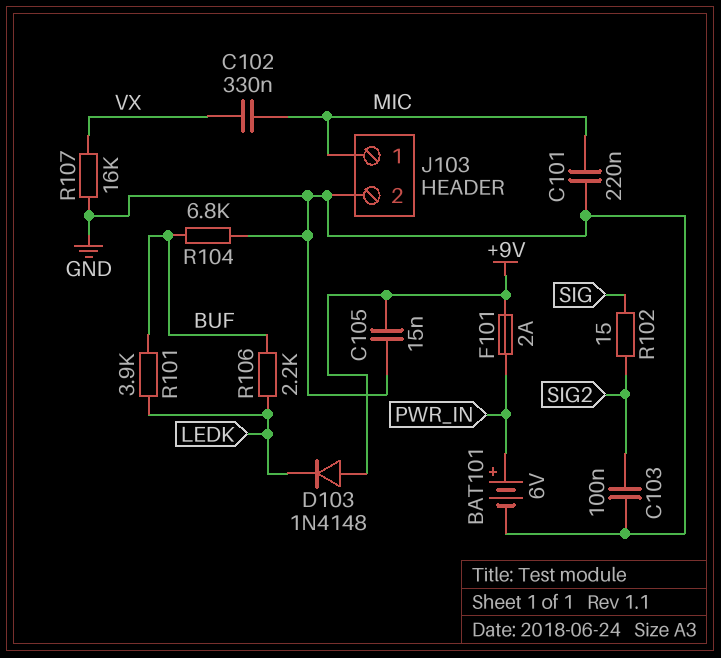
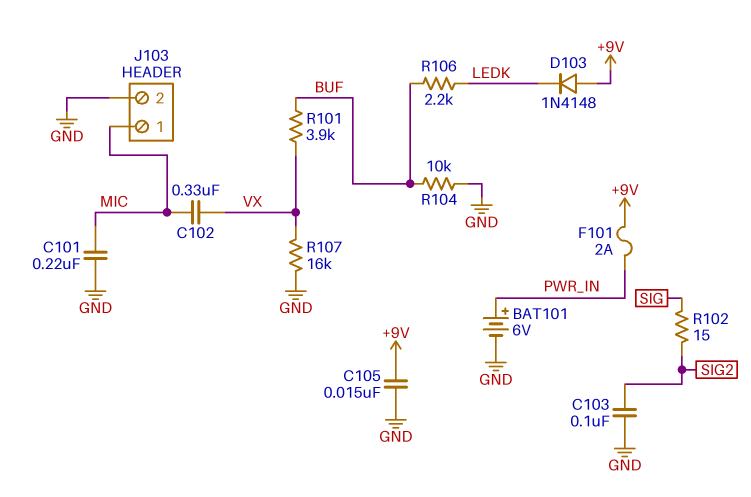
R101: 3.9k (BUF, LEDK) -> 3.9k (BUF, VX)
R104: 6.8k (BUF, GND) -> 10k (BUF, GND)

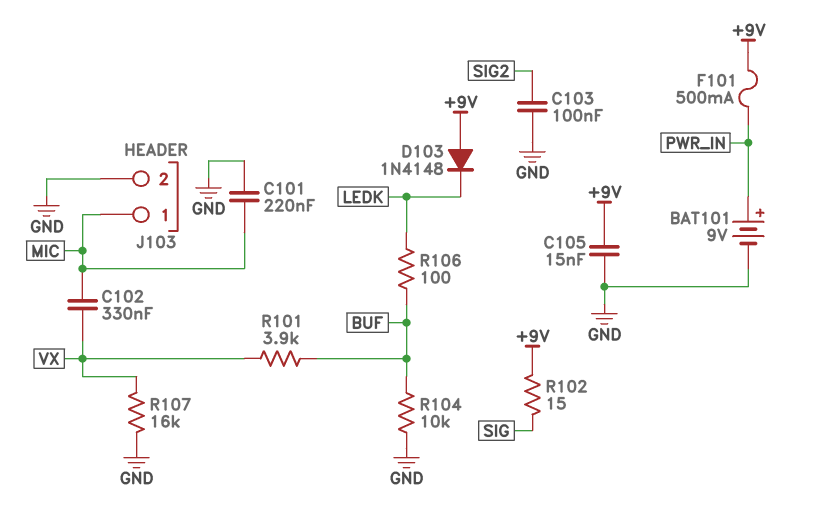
BAT101: 6V (plus PWR_IN, minus GND) -> 9V (plus PWR_IN, minus GND)
F101: 2A (+9V, PWR_IN) -> 500mA (+9V, PWR_IN)
R102: 15 (SIG, SIG2) -> 15 (+9V, SIG)
R106: 2.2k (BUF, LEDK) -> 100 (BUF, LEDK)

